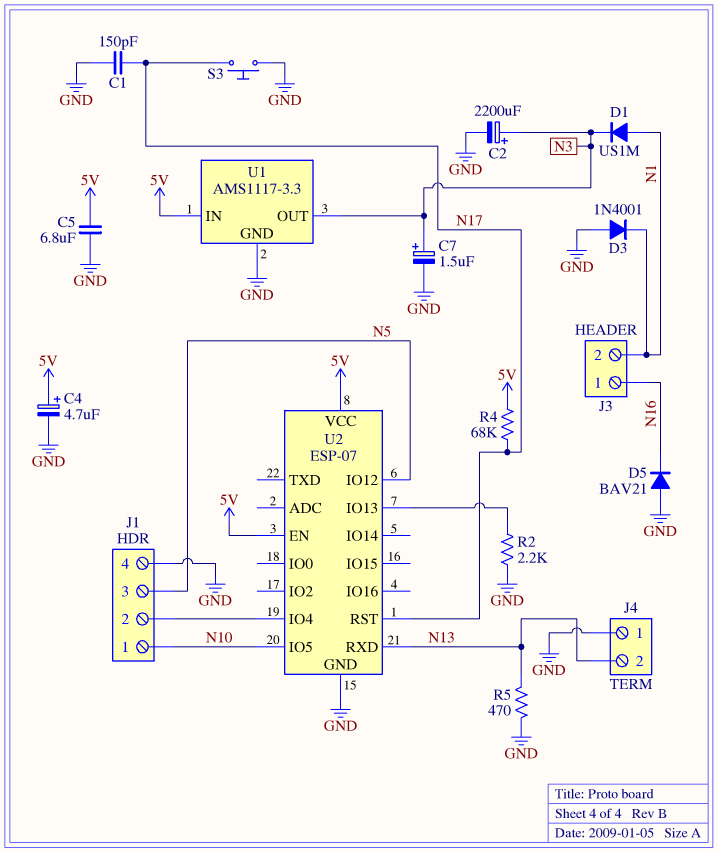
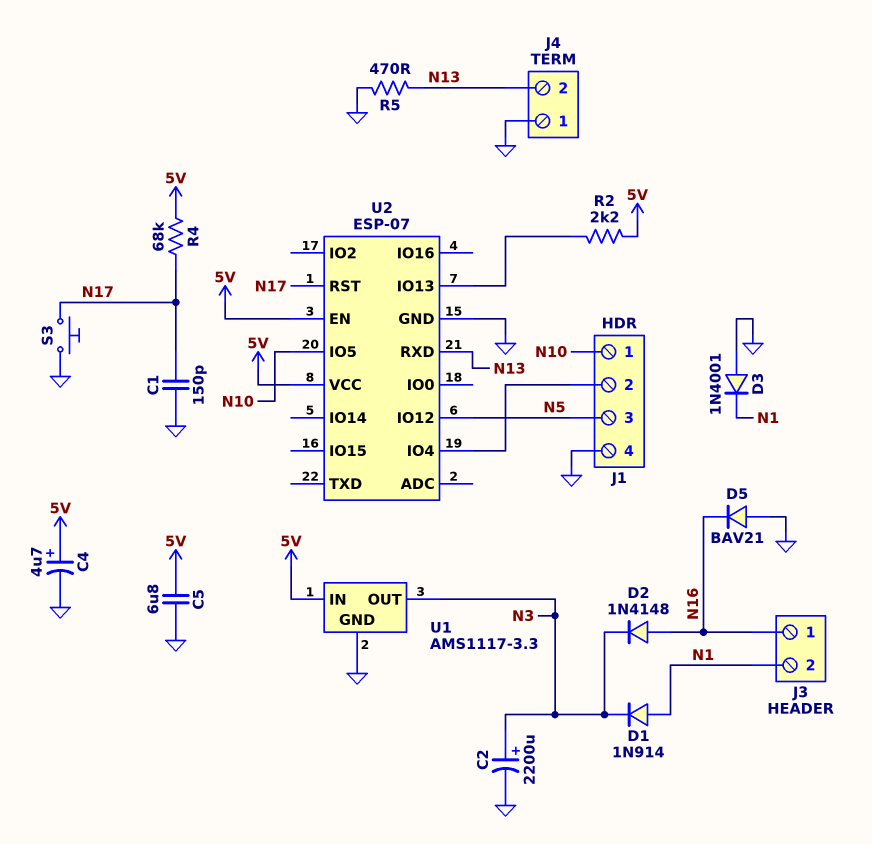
C7: 1.5uF (plus N3, minus GND) -> none
D1: diode US1M (A N1, K N3) -> diode 1N914 (A N1, K N3)
D2: none -> diode 1N4148 (A N16, K N3)
R2: 2.2k (GND, U2/IO13) -> 2.2k (5V, U2/IO13)

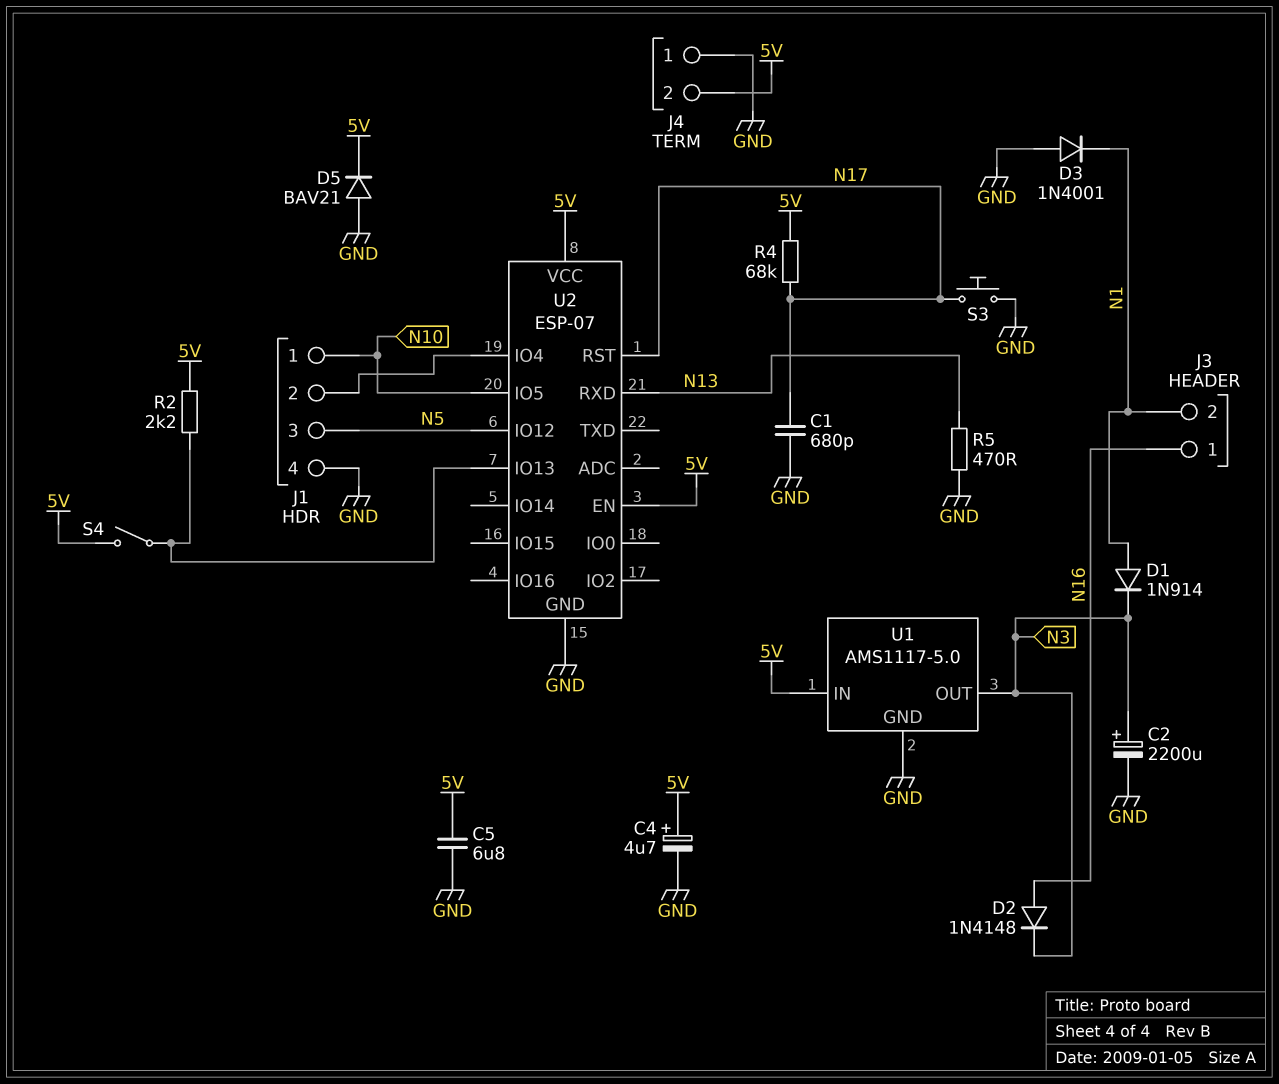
C1: 150pF (GND, N17) -> 680pF (GND, N17)
D5: diode BAV21 (A GND, K N16) -> diode BAV21 (A GND, K 5V)
J4 pin 2: N13 -> 5V
S4: none -> switch (5V, U2/IO13)
U1: AMS1117-3.3 -> AMS1117-5.0

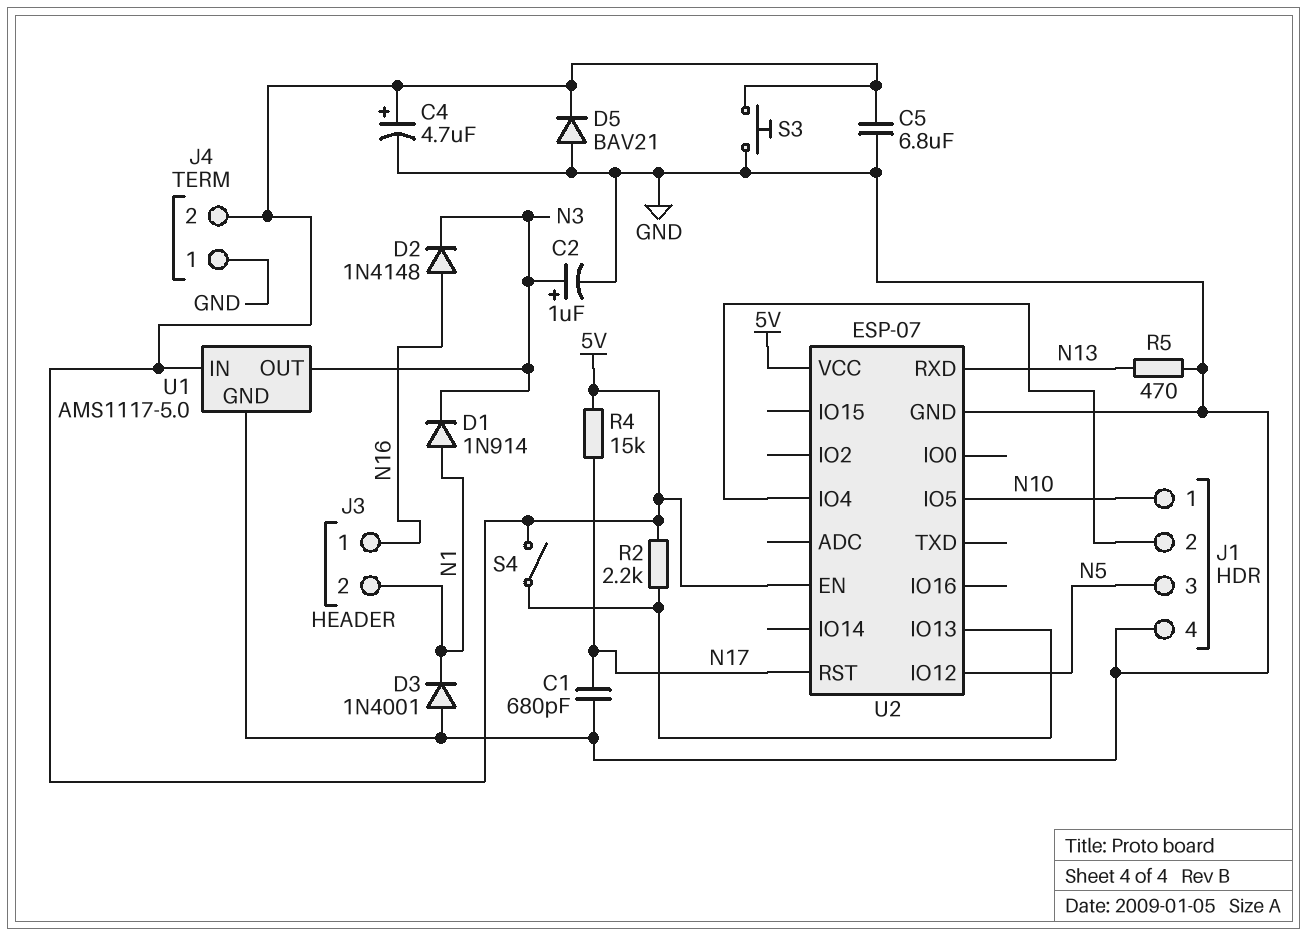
C2: 2200uF (plus N3, minus GND) -> 1uF (plus N3, minus GND)
R4: 68k (5V, N17) -> 15k (5V, N17)
S3: button (GND, N17) -> button (5V, GND)

